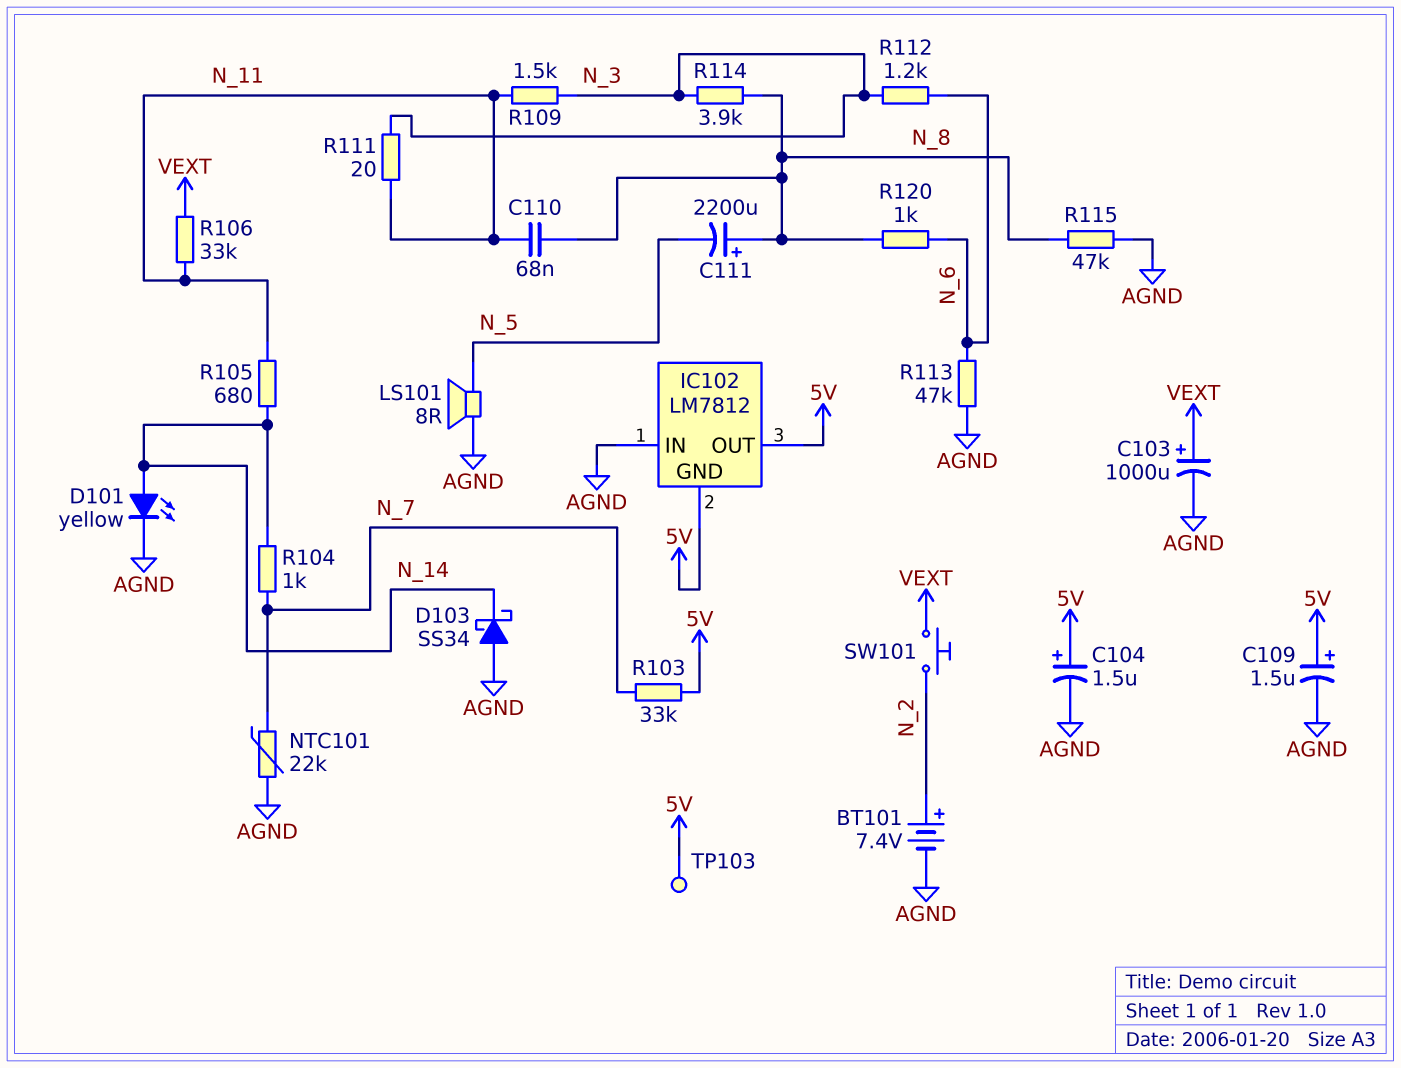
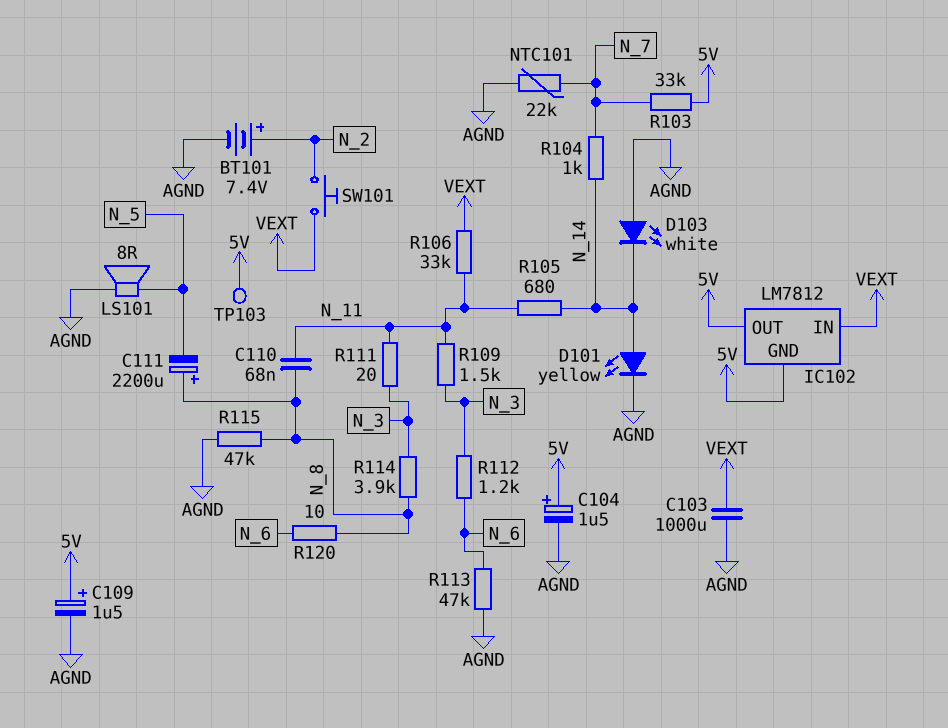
C103: 1000uF (plus VEXT, minus AGND) -> 1000uF (AGND, VEXT)
D103: schottky SS34 (A AGND, K N_14) -> LED white (A AGND, K N_14)
IC102 pin IN: AGND -> VEXT
R120: 1k (N_6, N_8) -> 10 (N_6, N_8)

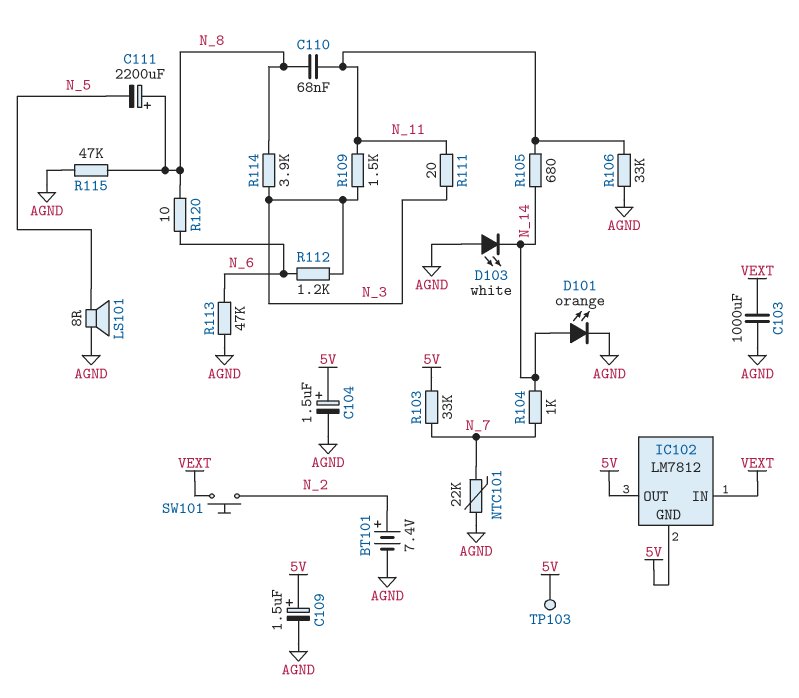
D101: LED yellow (A N_14, K AGND) -> LED orange (A N_14, K AGND)
R106: 33k (N_11, VEXT) -> 33k (AGND, N_11)

